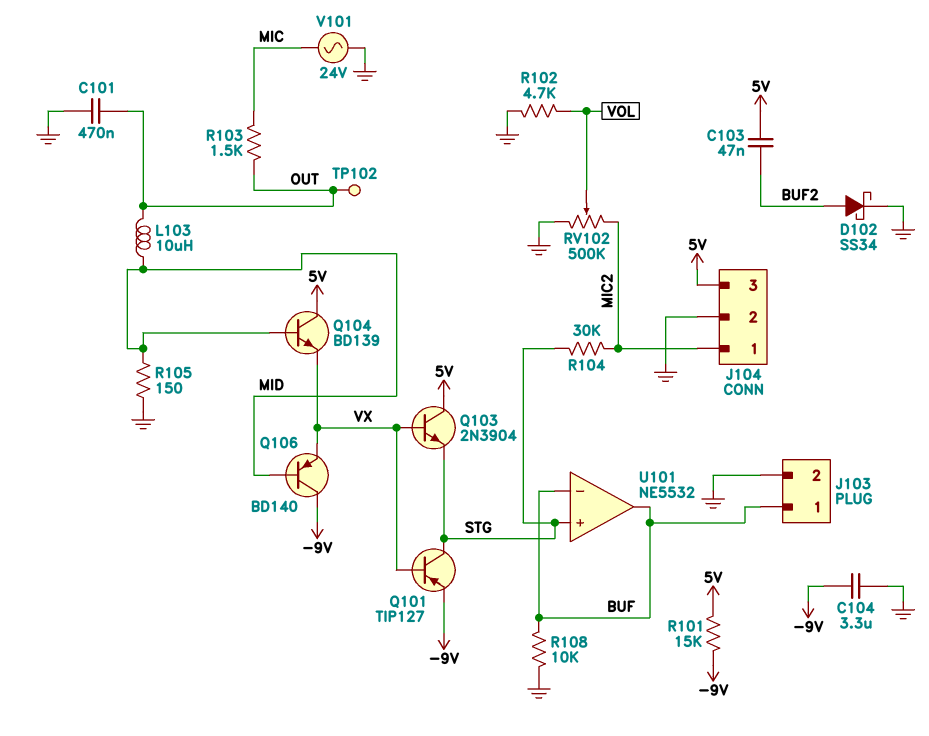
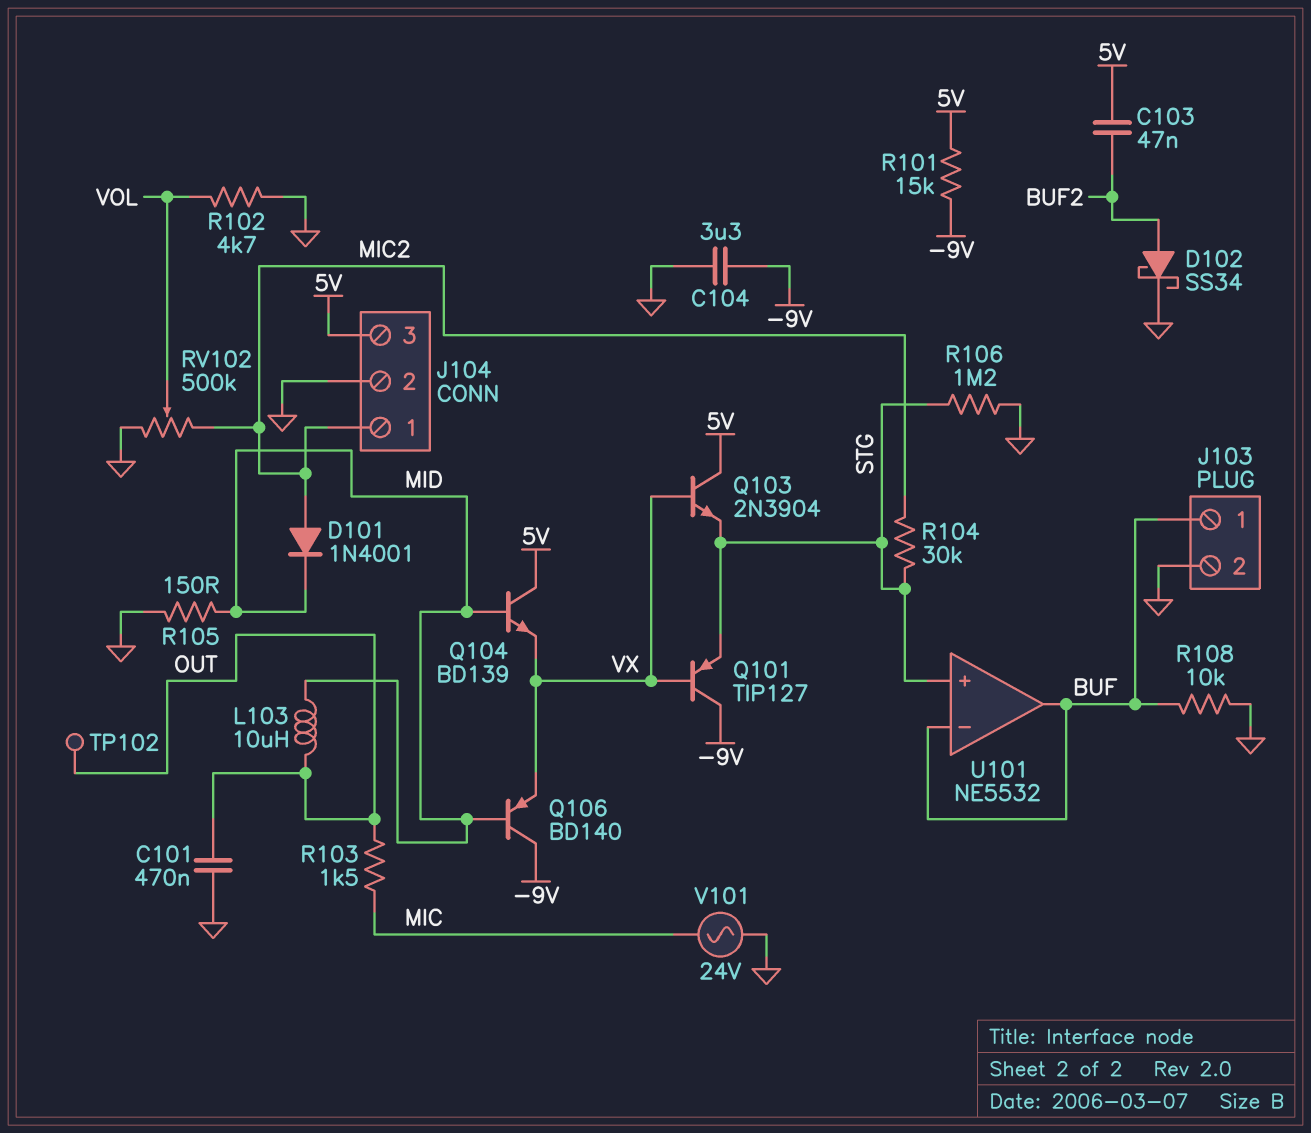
D101: none -> diode 1N4001 (A MIC2, K MID)
Q101: PNP TIP127 (B VX, C STG, E -9V) -> PNP TIP127 (B VX, C -9V, E STG)
R106: none -> 1.2M (GND, STG)

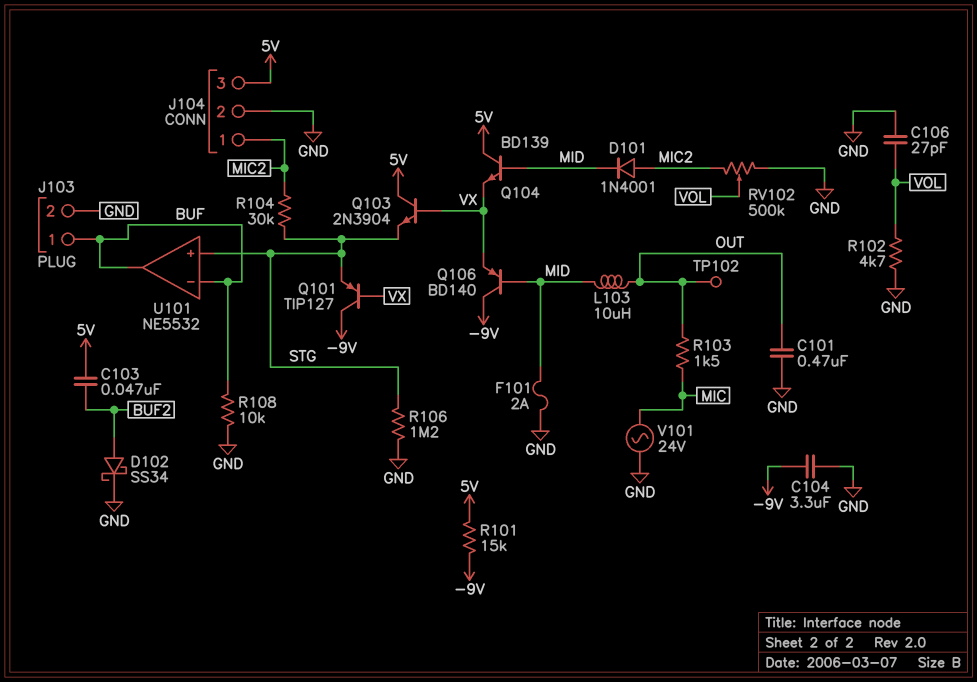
C106: none -> 27pF (GND, VOL)
F101: none -> 2A (GND, MID)
R105: 150 (GND, MID) -> none

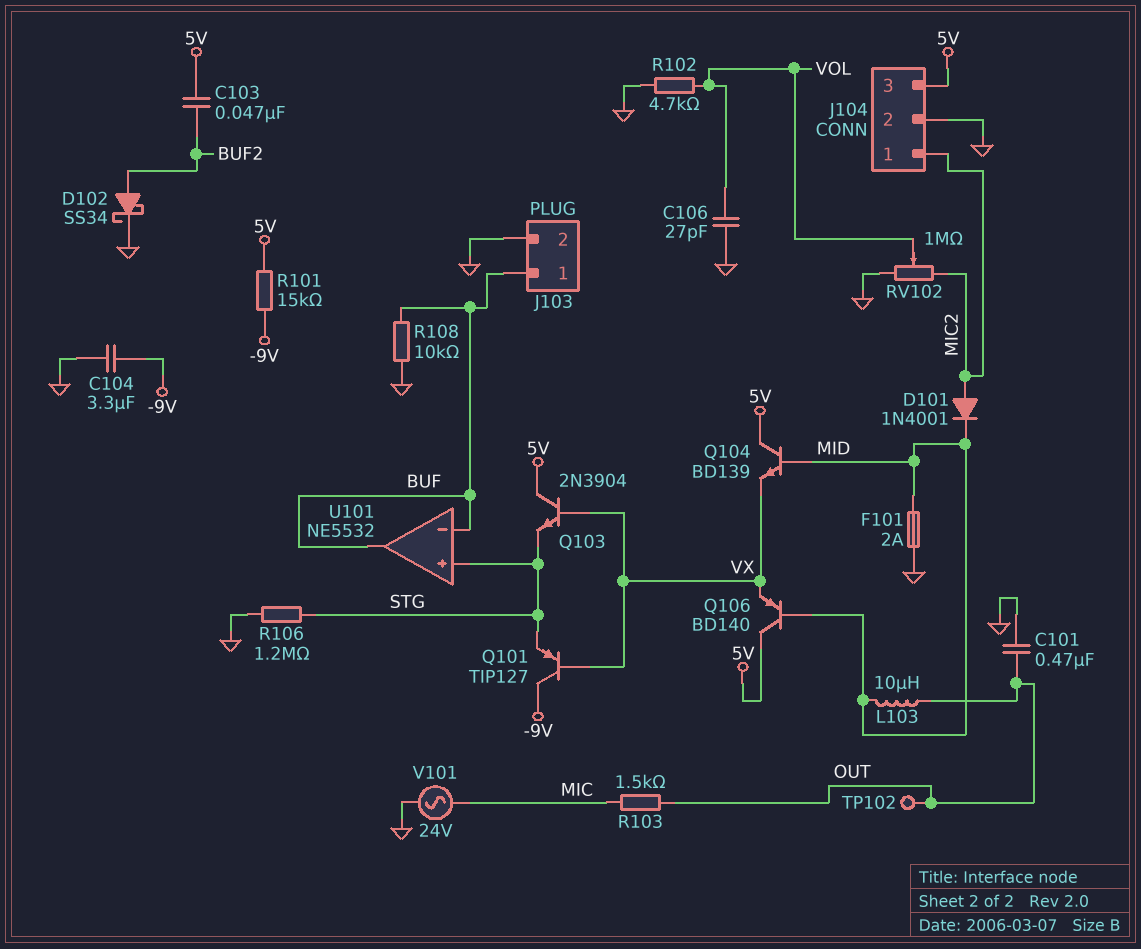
Q106: PNP BD140 (B MID, C -9V, E VX) -> PNP BD140 (B MID, C 5V, E VX)
R104: 30k (MIC2, STG) -> none
RV102: 500k (GND, MIC2, wiper VOL) -> 1M (GND, MIC2, wiper VOL)

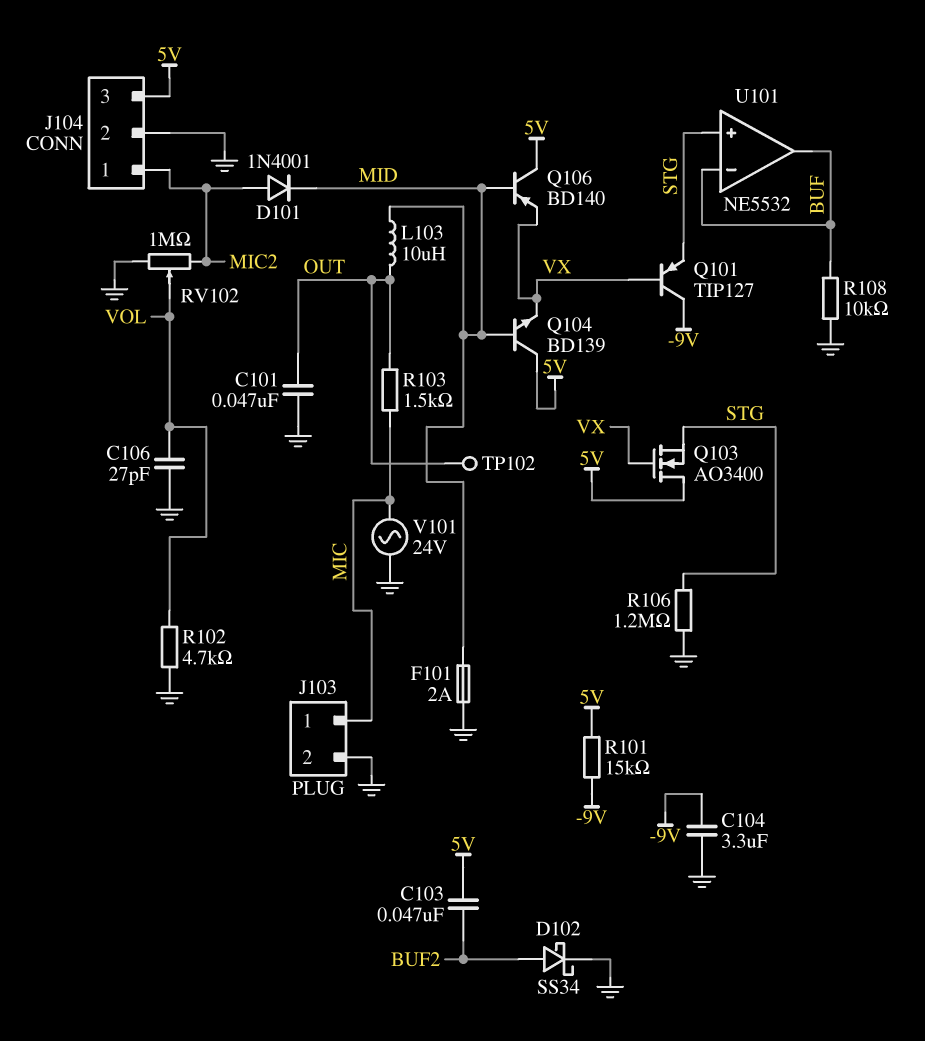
C101: 470nF (GND, OUT) -> 47nF (GND, OUT)
J103 pin 1: BUF -> MIC
Q103: NPN 2N3904 (B VX, C 5V, E STG) -> NMOS AO3400 (G VX, D 5V, S STG)

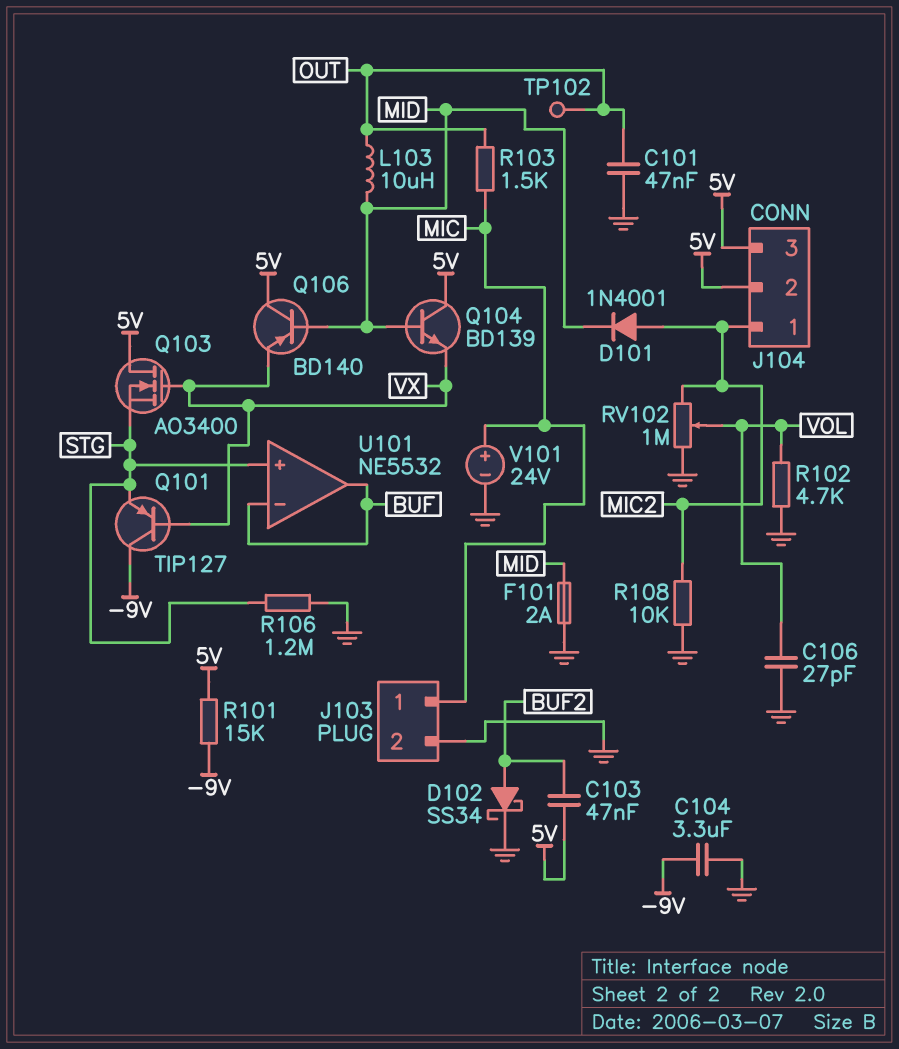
J104 pin 2: GND -> 5V
R108: 10k (BUF, GND) -> 10k (GND, MIC2)
V101: AC 24V (GND, MIC) -> 24V (plus MIC, minus GND)

